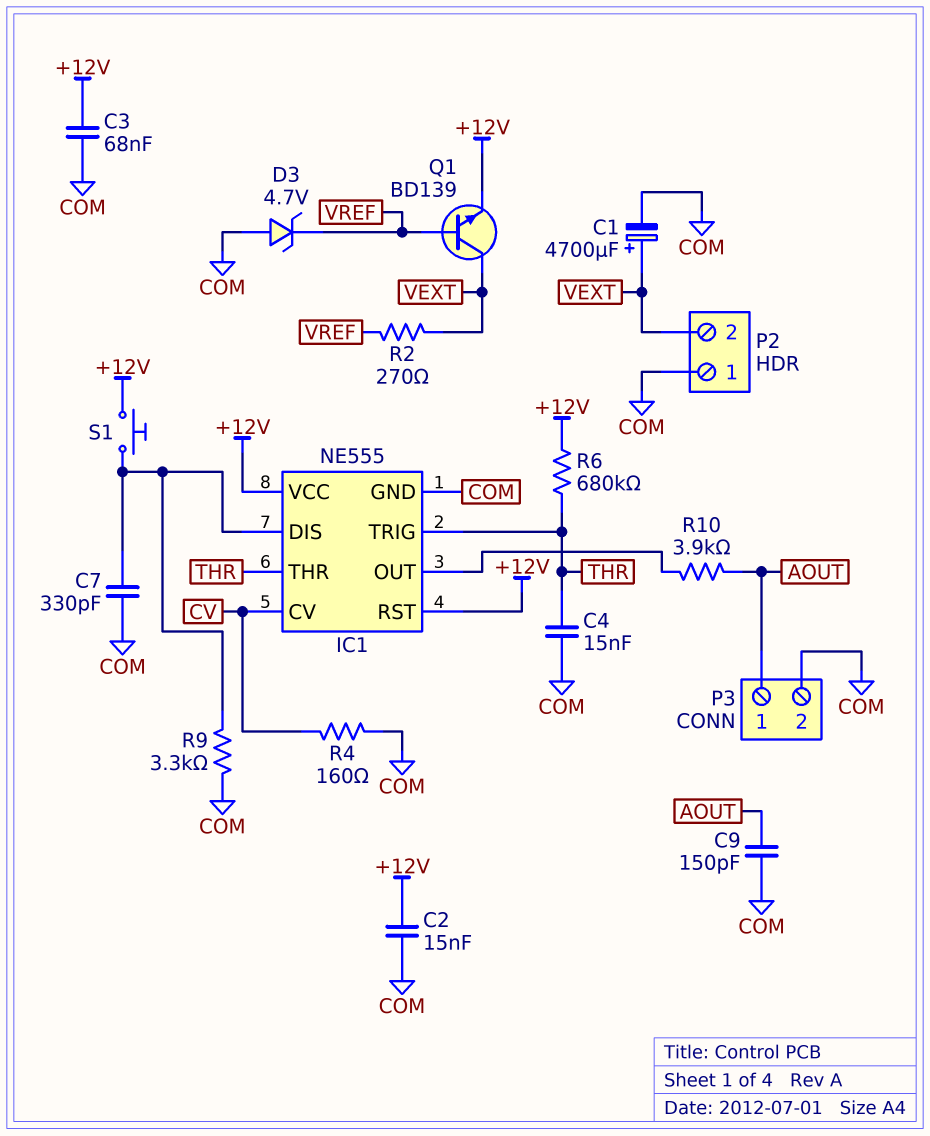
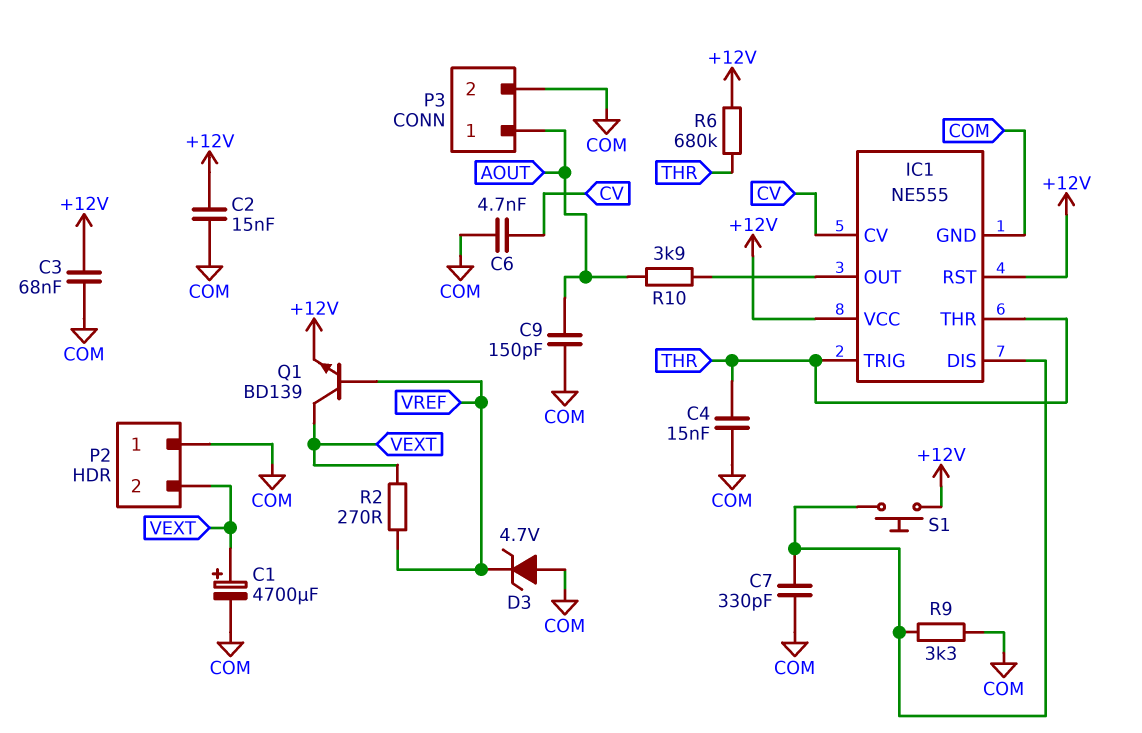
C6: none -> 4.7nF (COM, CV)
R4: 160 (COM, CV) -> none

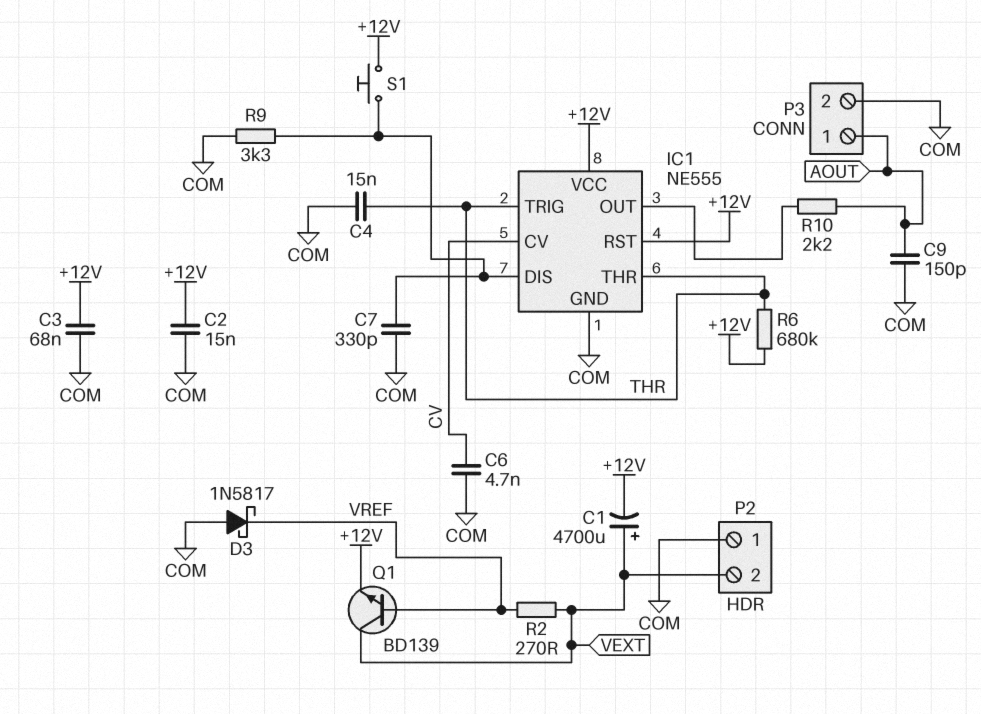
C1: 4700uF (plus VEXT, minus COM) -> 4700uF (plus VEXT, minus +12V)
D3: zener 4.7V (A COM, K VREF) -> schottky 1N5817 (A COM, K VREF)
R10: 3.9k (AOUT, IC1/OUT) -> 2.2k (AOUT, IC1/OUT)

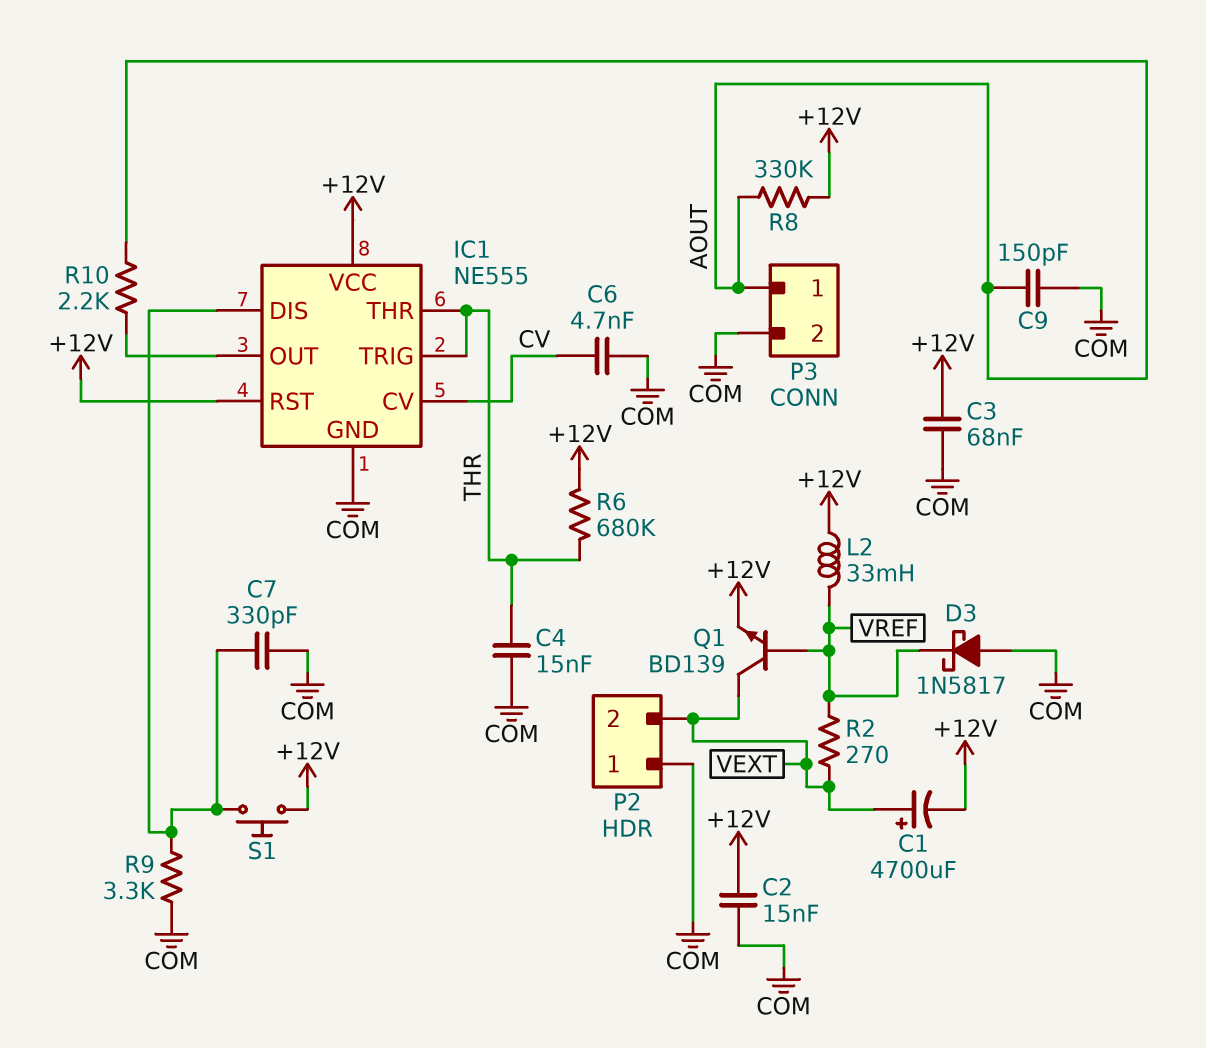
L2: none -> 33mH (+12V, VREF)
R8: none -> 330k (+12V, AOUT)

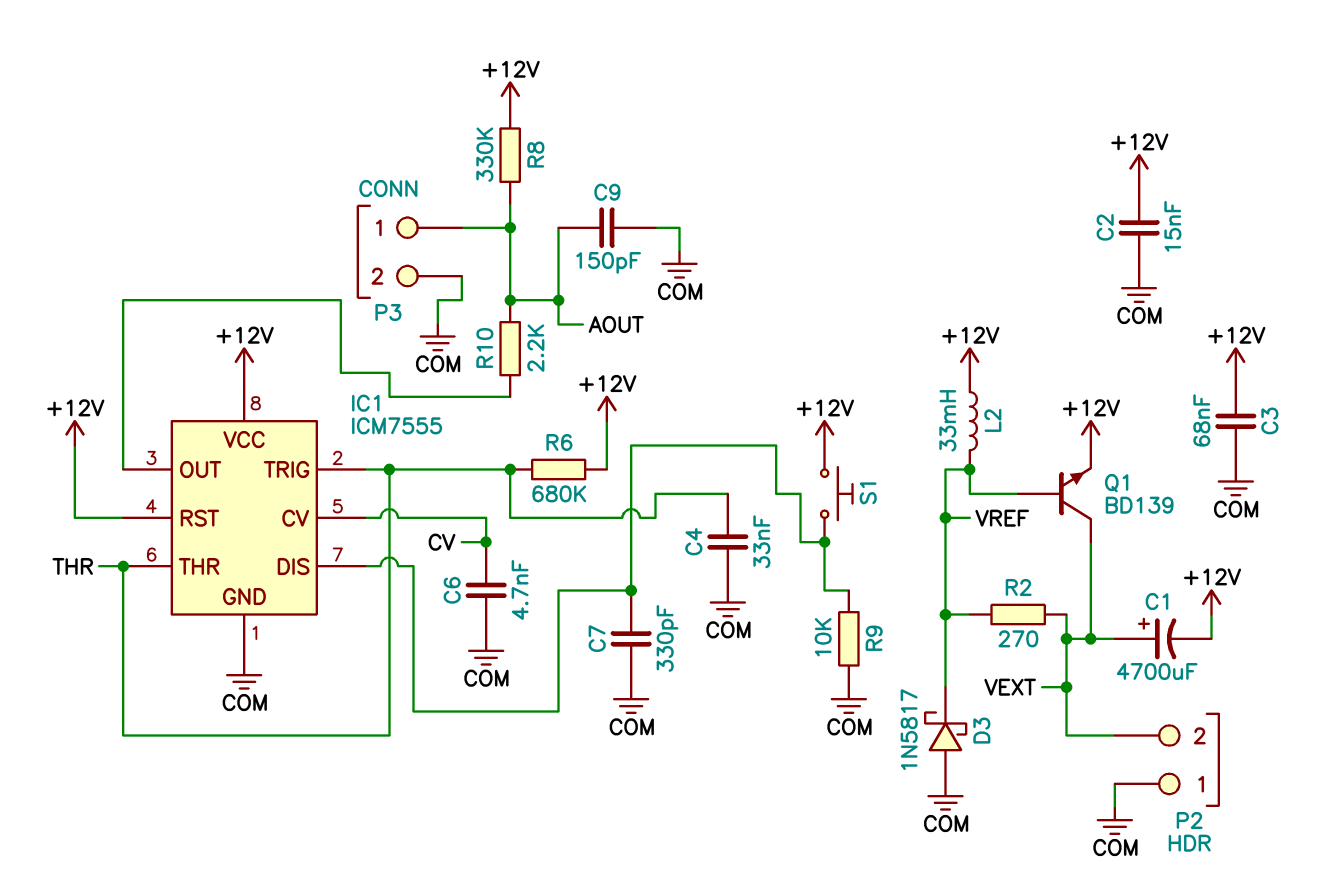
C4: 15nF (COM, THR) -> 33nF (COM, THR)
IC1: NE555 -> ICM7555
R9: 3.3k (COM, IC1/DIS) -> 10k (COM, IC1/DIS)

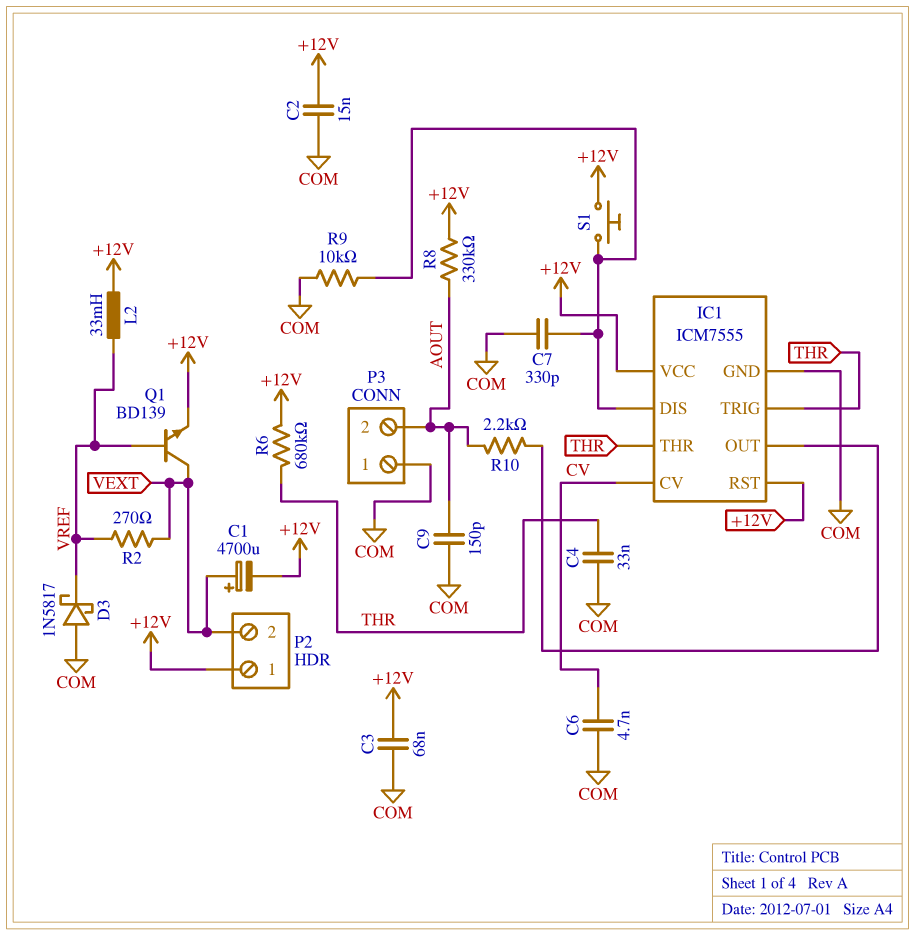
P2 pin 1: COM -> +12V
P3 pin 1: AOUT -> COM
P3 pin 2: COM -> AOUT

